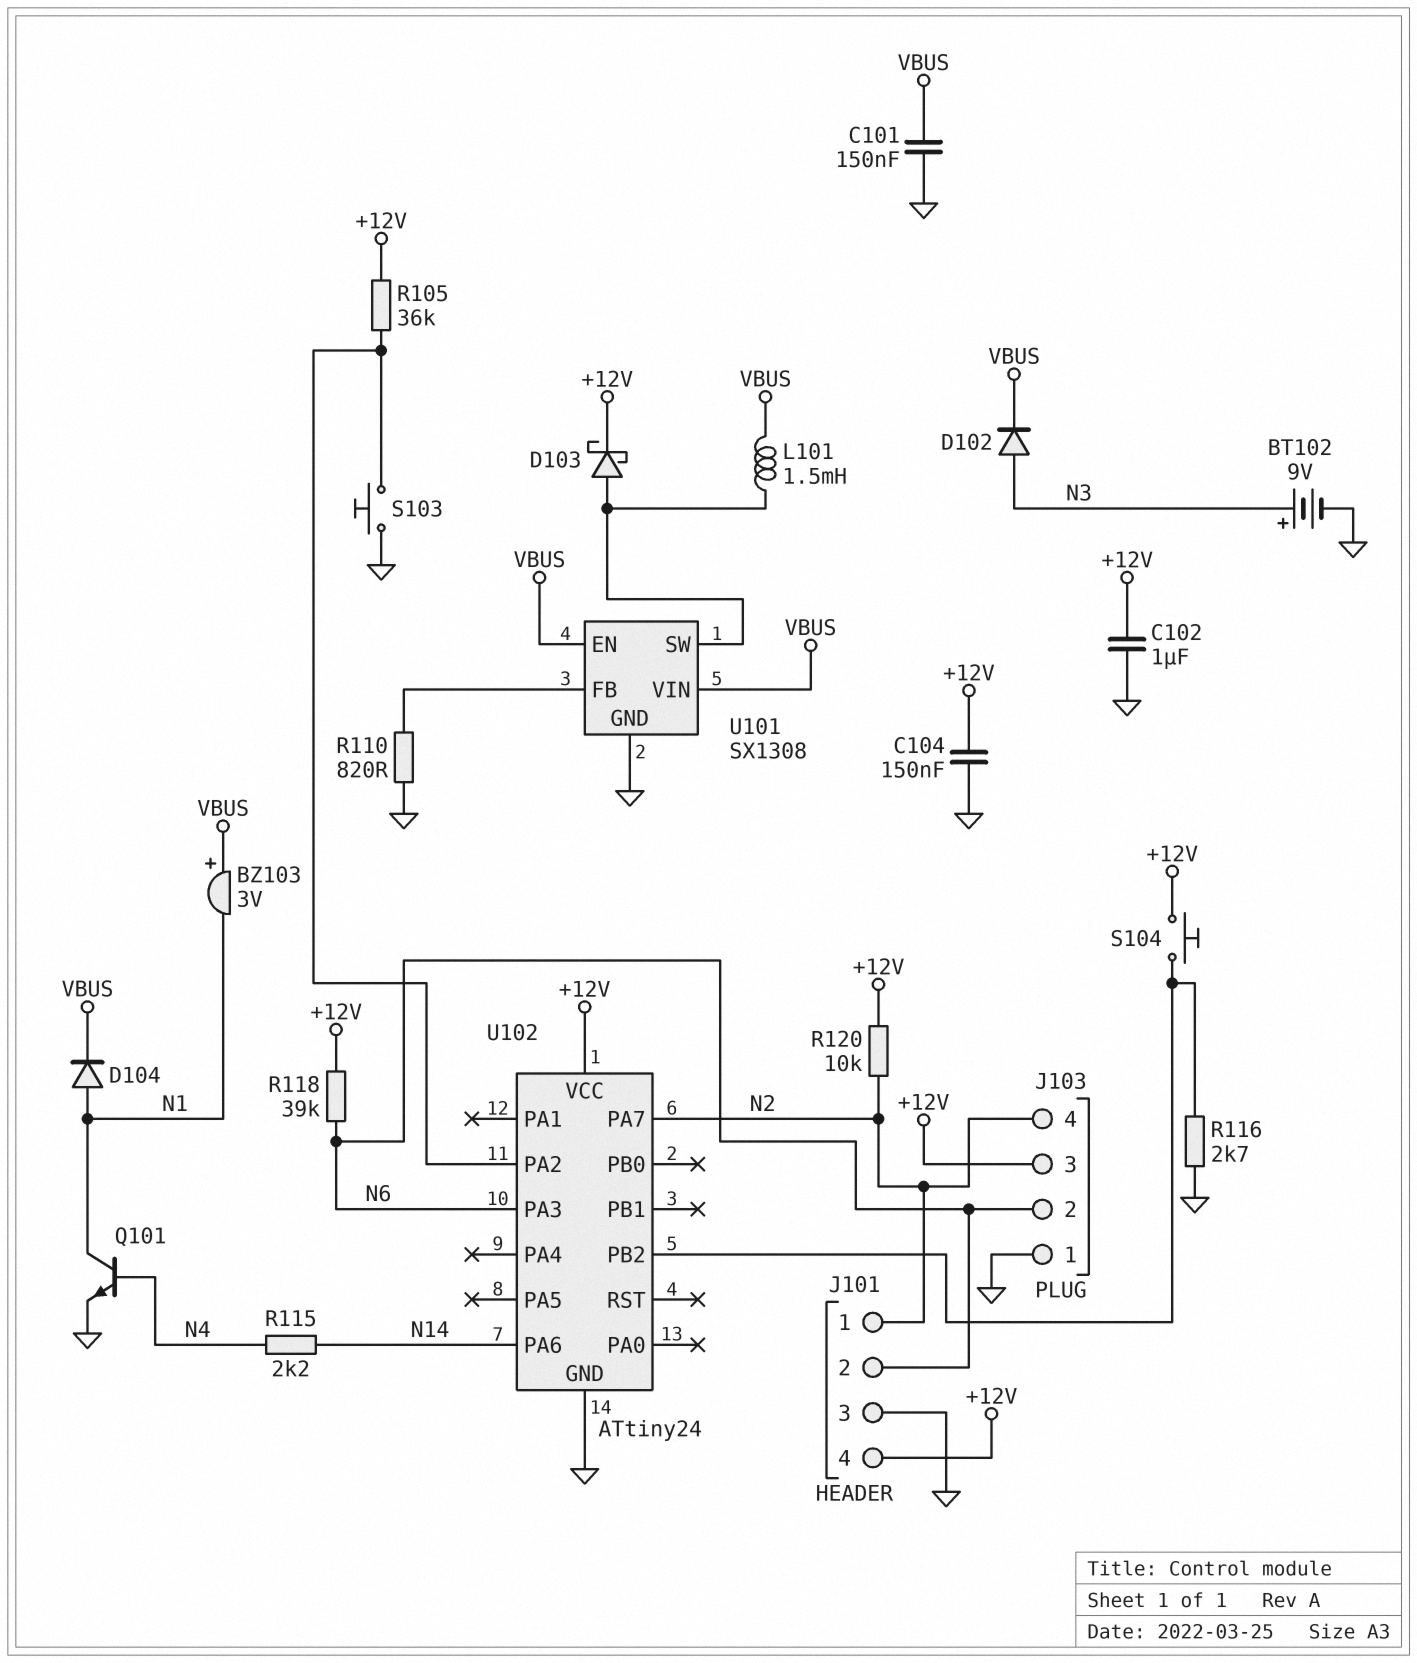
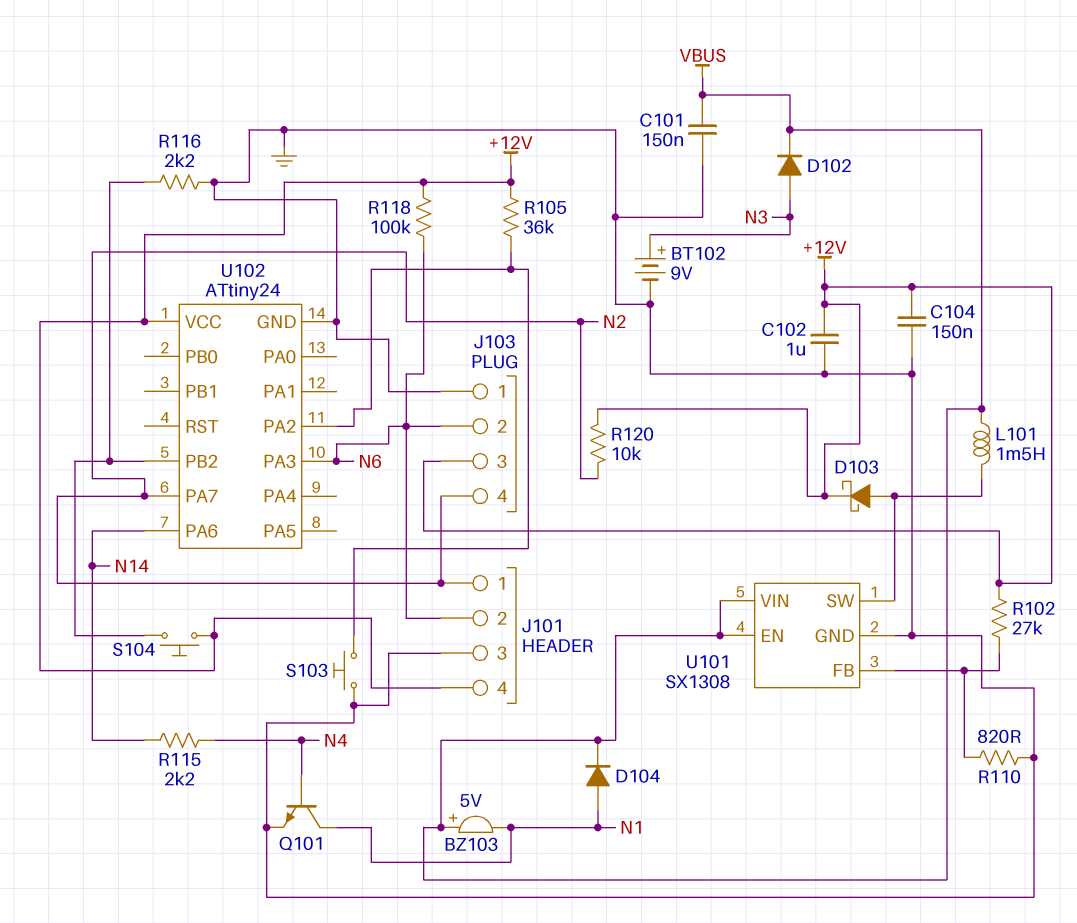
BZ103: buzzer 3V (plus VBUS, minus N1) -> buzzer 5V (plus VBUS, minus N1)
R102: none -> 27k (+12V, U101/FB)
R116: 2.7k (GND, U102/PB2) -> 2.2k (GND, U102/PB2)
R118: 39k (+12V, N6) -> 100k (+12V, N6)

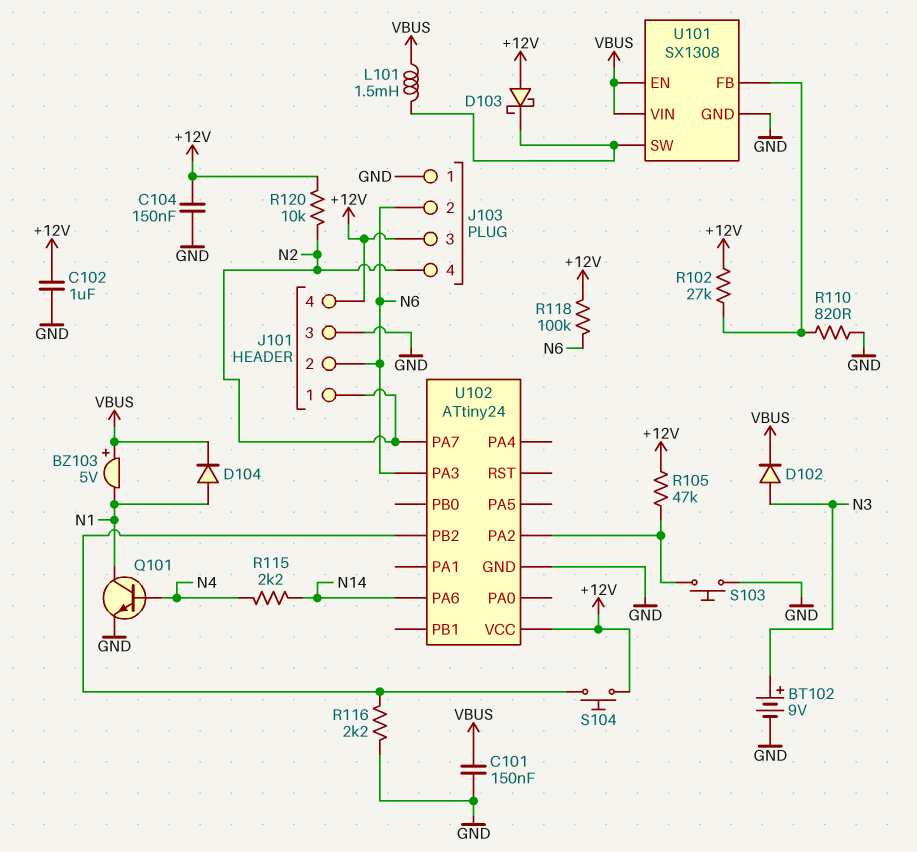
D103: schottky (A U101/SW, K +12V) -> schottky (A +12V, K U101/SW)
R105: 36k (+12V, U102/PA2) -> 47k (+12V, U102/PA2)

